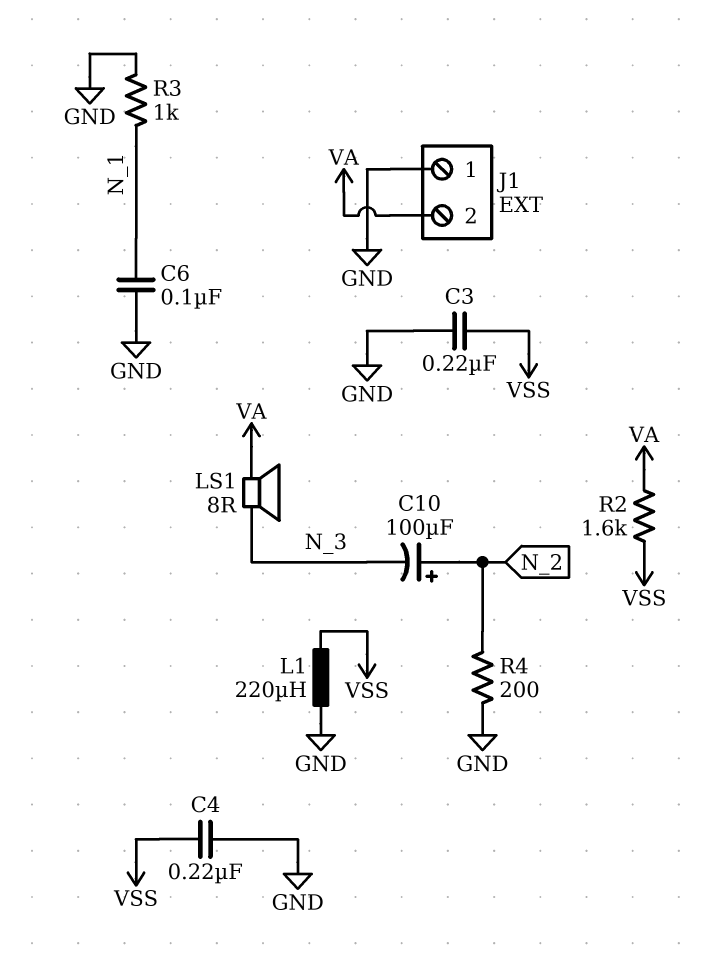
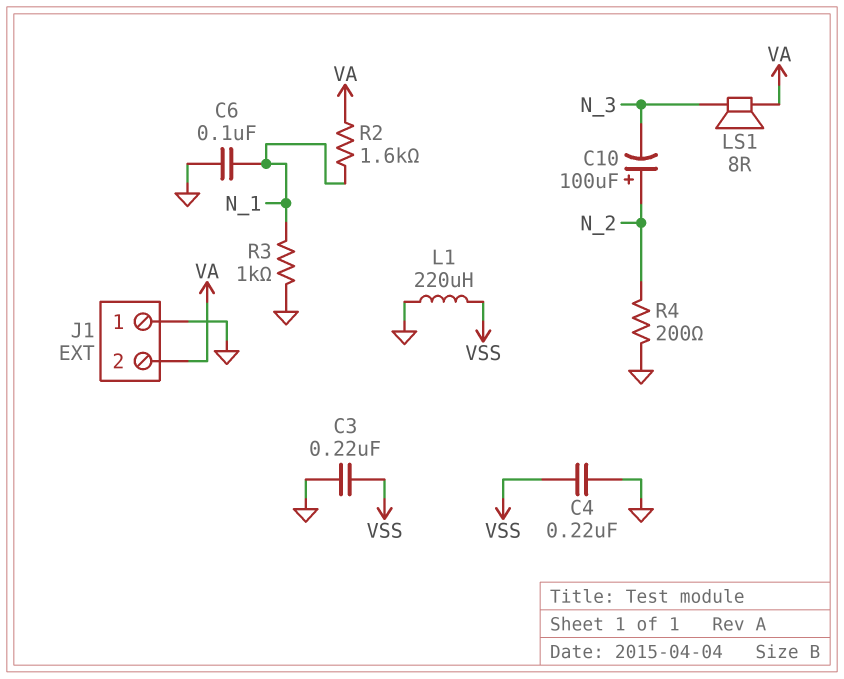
R2: 1.6k (VA, VSS) -> 1.6k (N_1, VA)

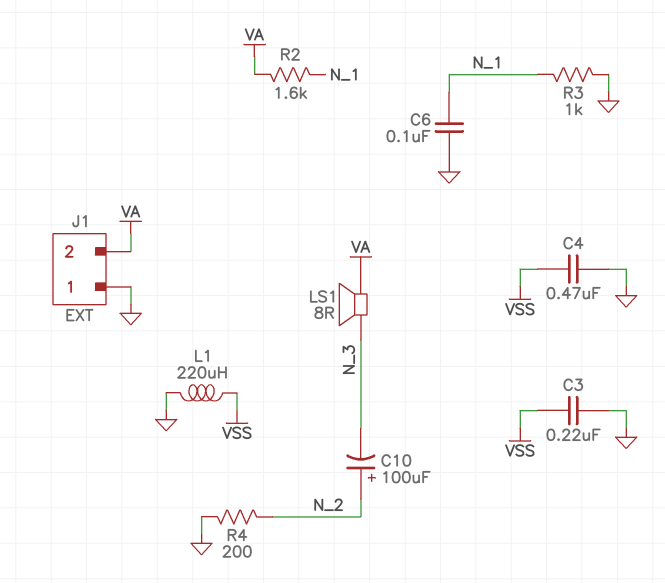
C4: 220nF (GND, VSS) -> 470nF (GND, VSS)

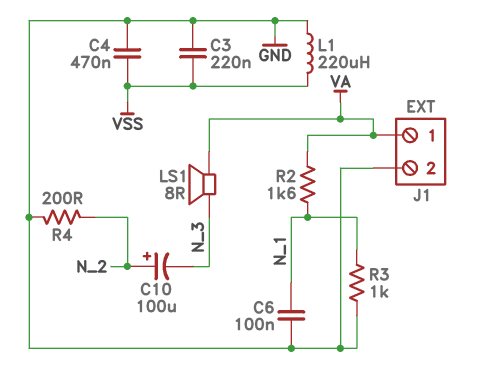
J1 pin 1: GND -> VA
J1 pin 2: VA -> GND

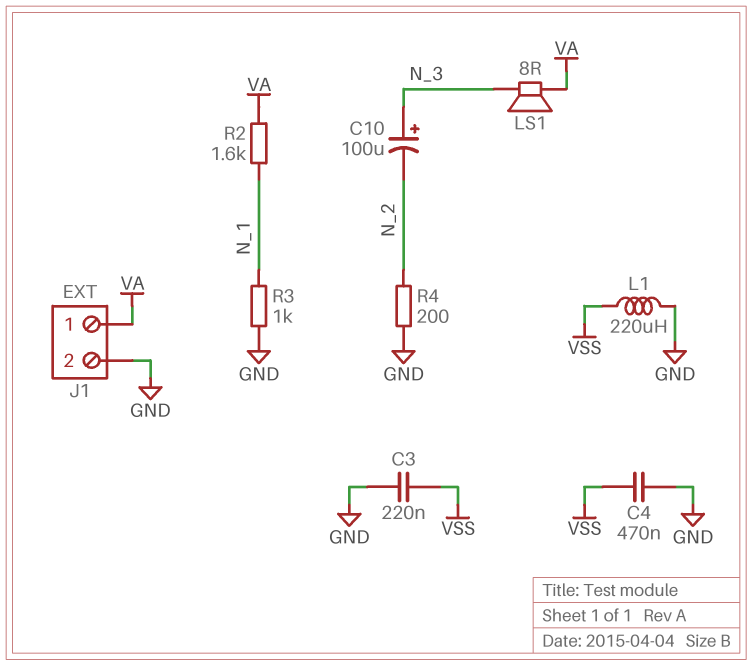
C6: 100nF (GND, N_1) -> none
C10: 100uF (plus N_2, minus N_3) -> 100uF (plus N_3, minus N_2)

